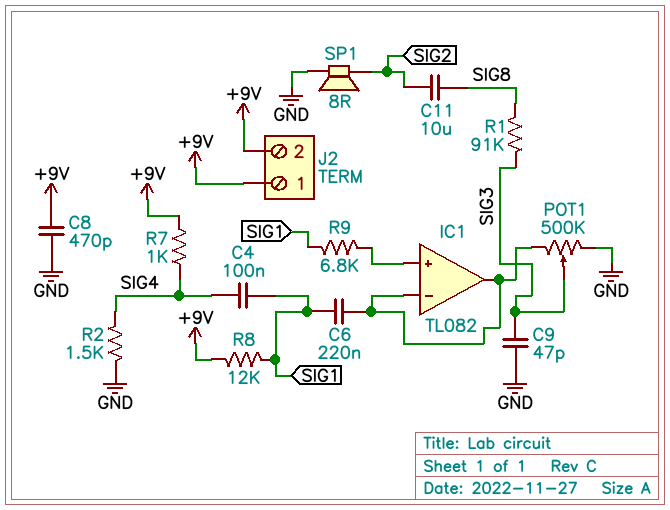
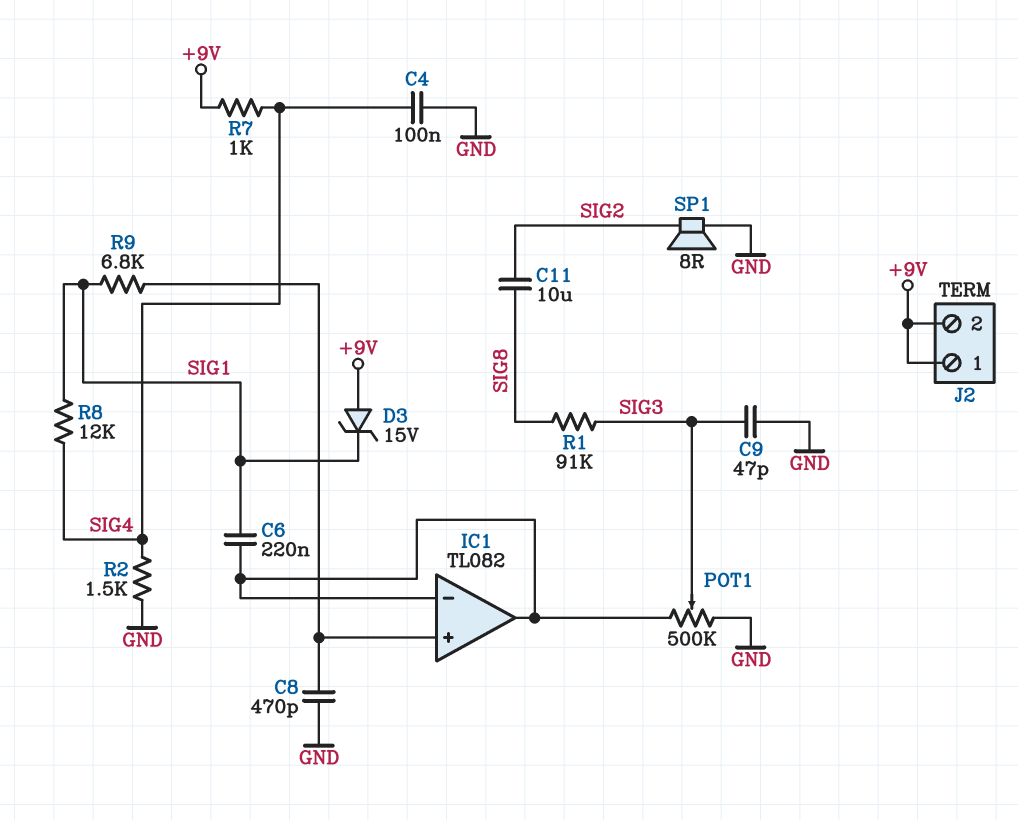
C4: 100nF (SIG1, SIG4) -> 100nF (GND, SIG4)
C8: 470pF (+9V, GND) -> 470pF (GND, IC1/in+)
D3: none -> zener 15V (A +9V, K SIG1)
R8: 12k (+9V, SIG1) -> 12k (SIG1, SIG4)

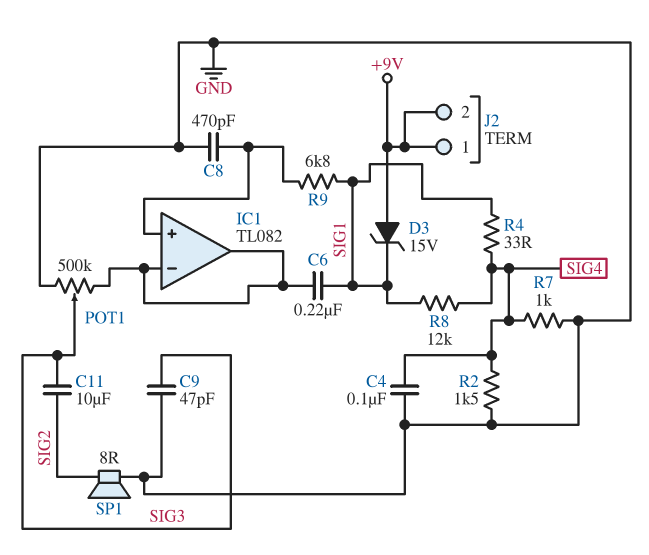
C11: 10uF (SIG2, SIG8) -> 10uF (SIG2, SIG3)
R1: 91k (SIG3, SIG8) -> none
R4: none -> 33 (SIG1, SIG4)
R7: 1k (+9V, SIG4) -> 1k (GND, SIG4)

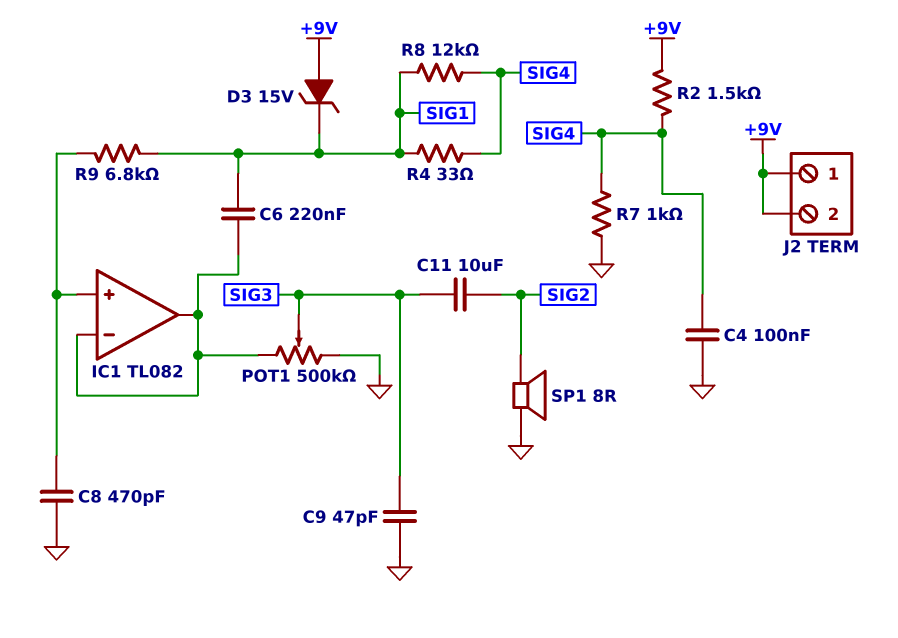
R2: 1.5k (GND, SIG4) -> 1.5k (+9V, SIG4)

